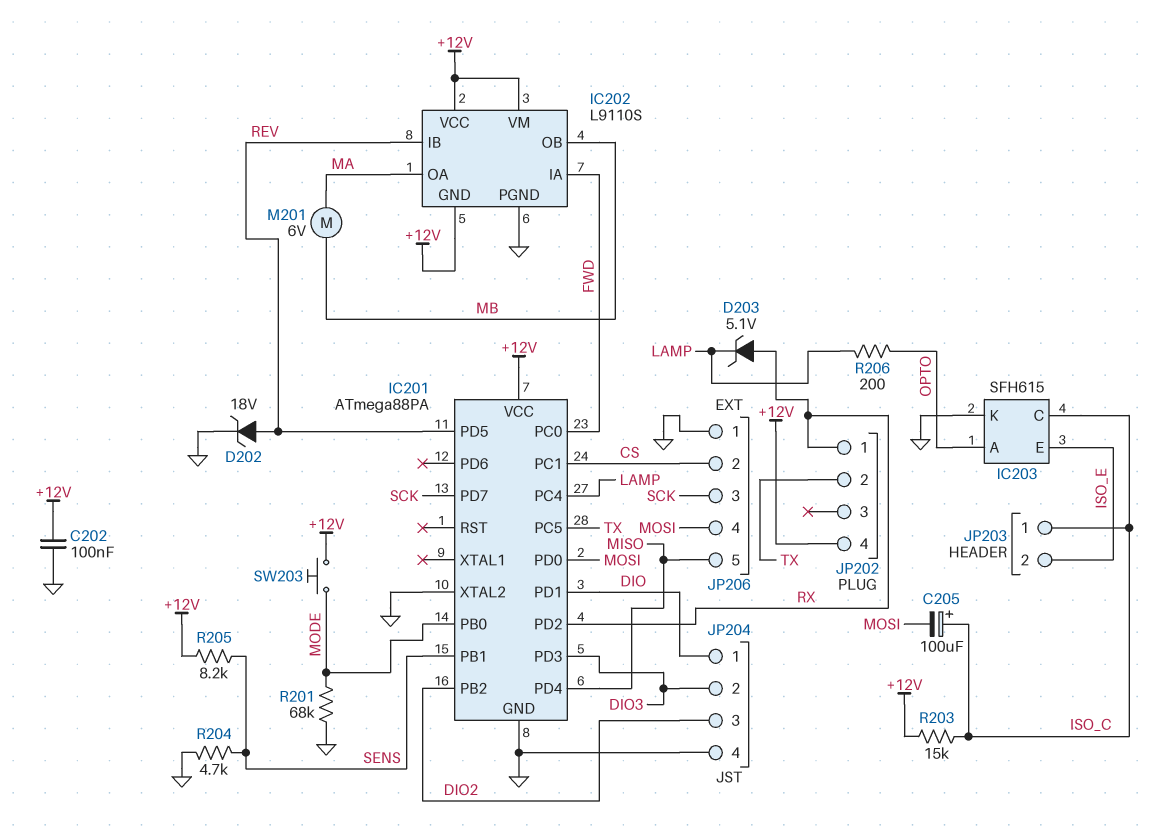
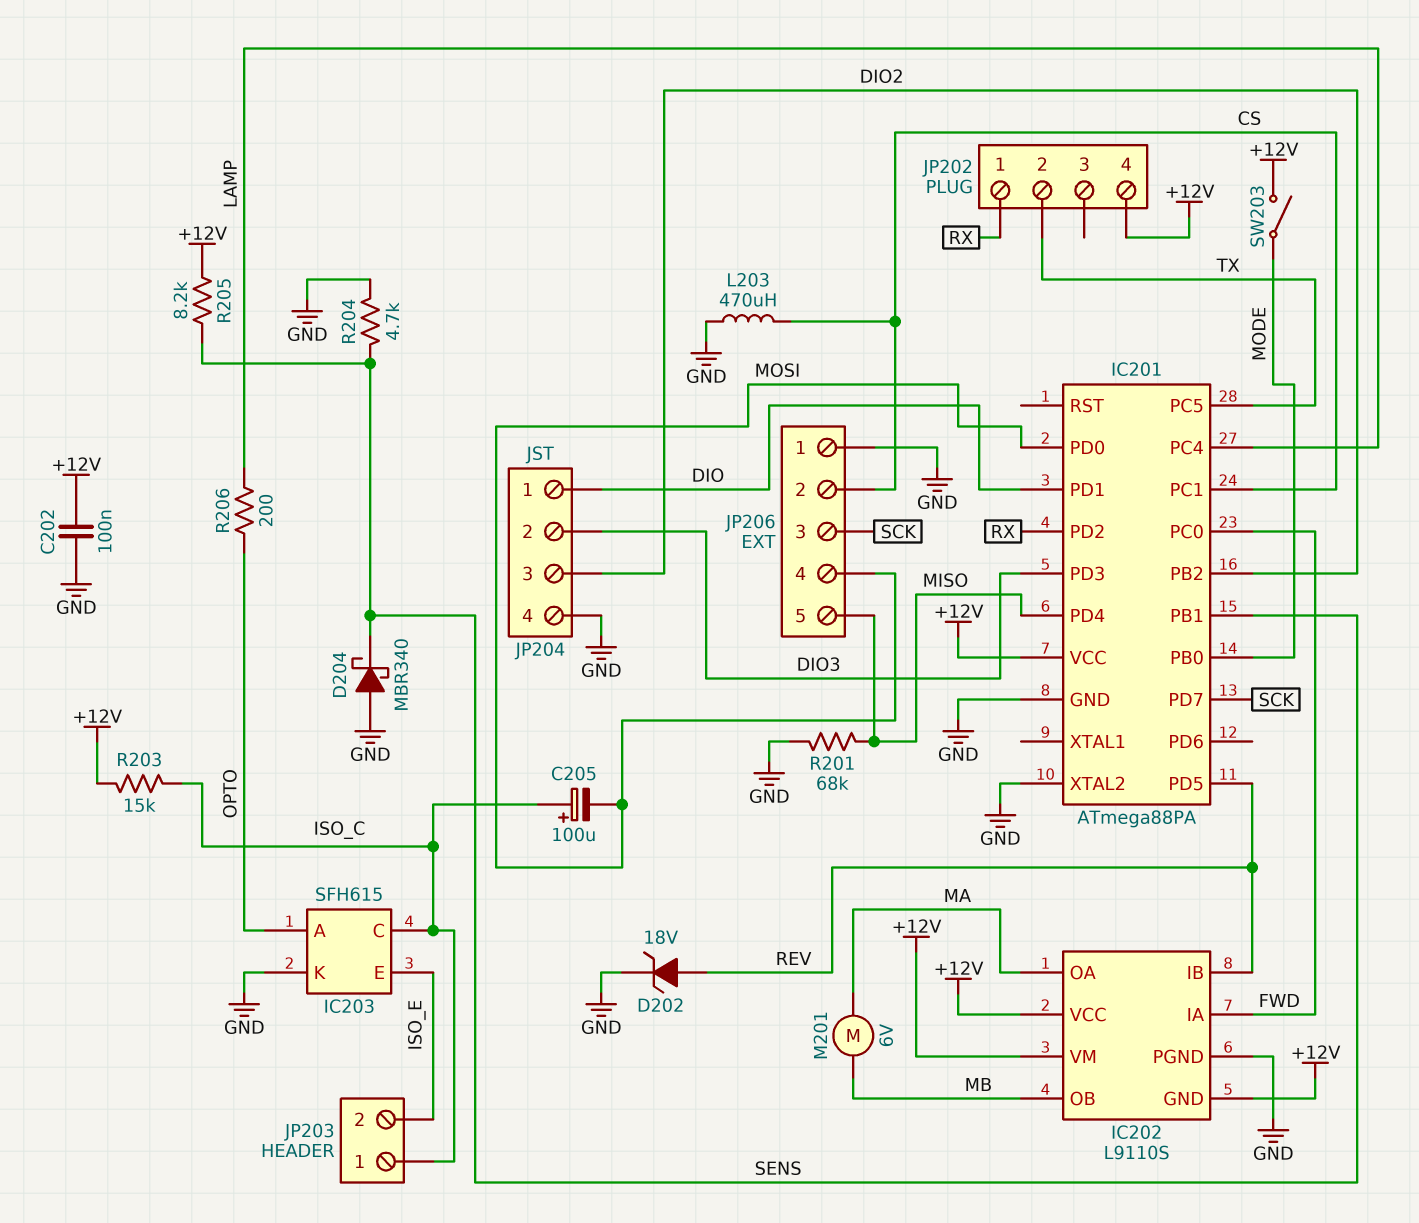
D203: zener 5.1V (A RX, K LAMP) -> none
D204: none -> schottky MBR340 (A GND, K SENS)
L203: none -> 470uH (CS, GND)
R201: 68k (GND, MODE) -> 68k (GND, MISO)
SW203: button (+12V, MODE) -> switch (+12V, MODE)

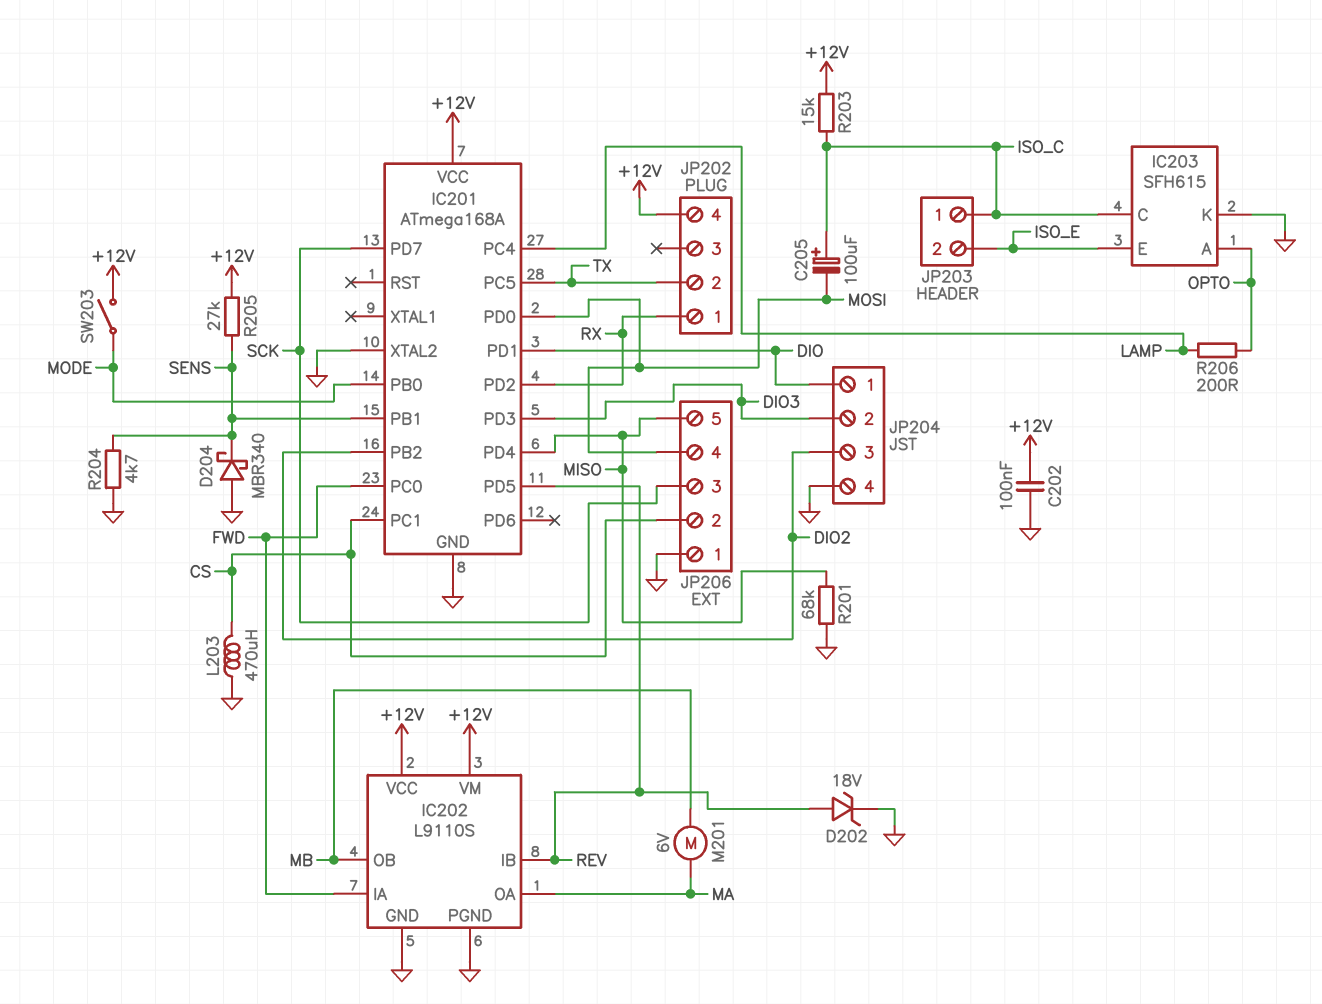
IC201: ATmega88PA -> ATmega168A
IC202 pin GND: +12V -> GND
R205: 8.2k (+12V, SENS) -> 27k (+12V, SENS)

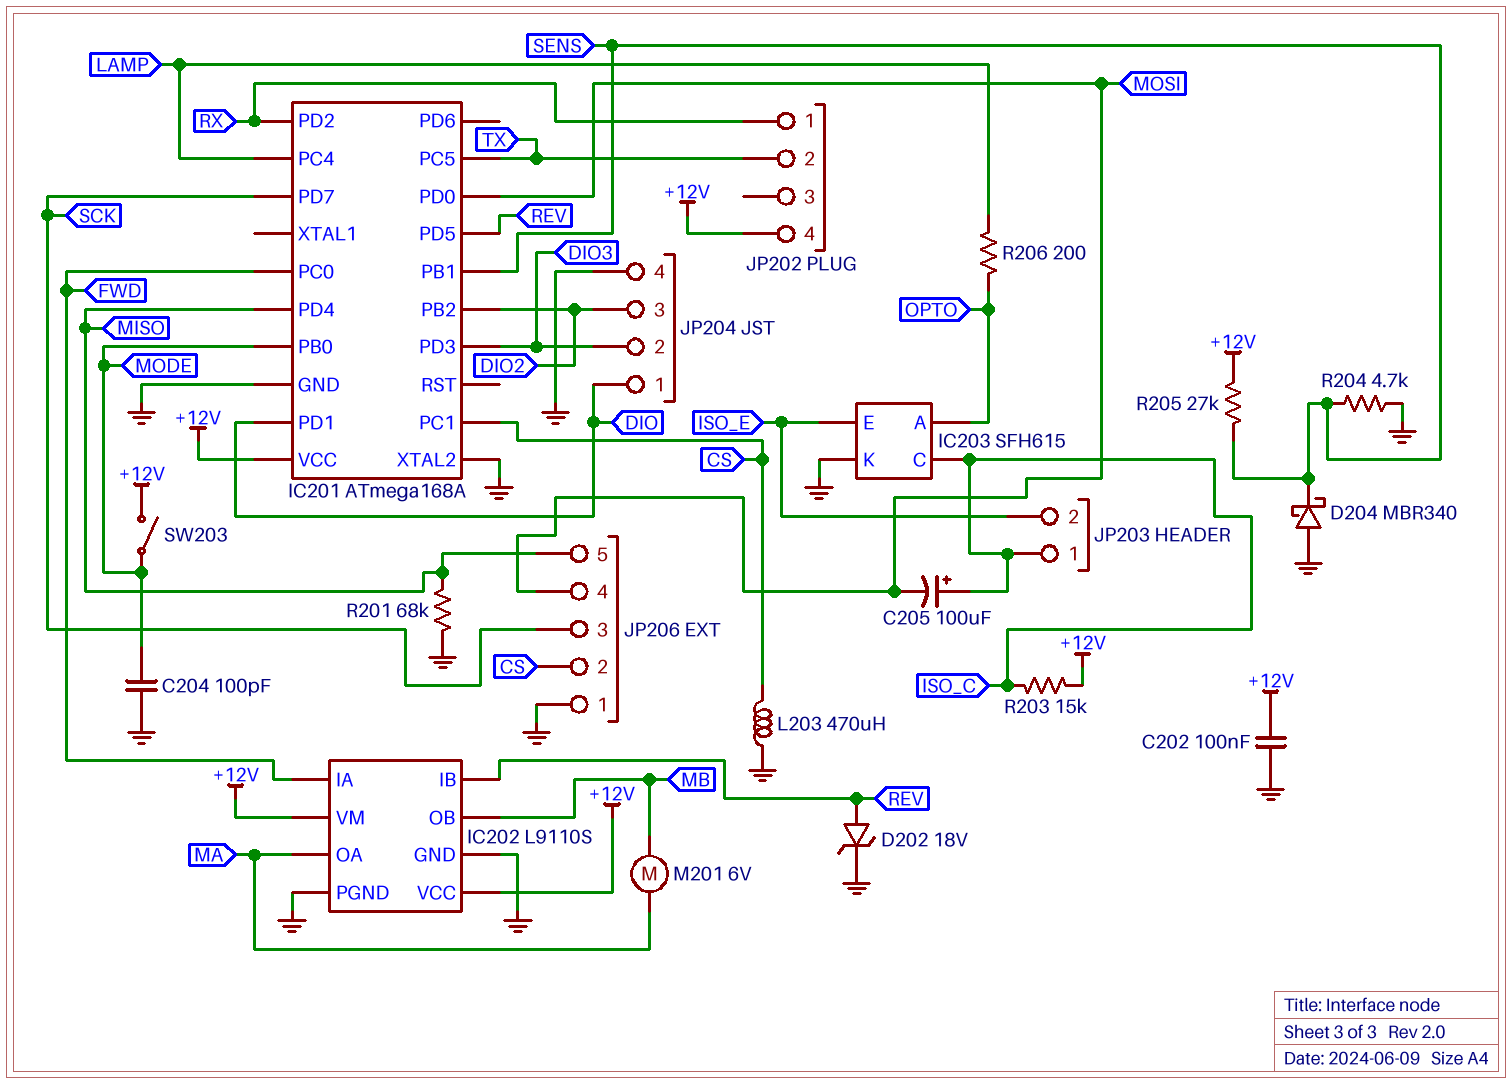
C204: none -> 100pF (GND, MODE)

